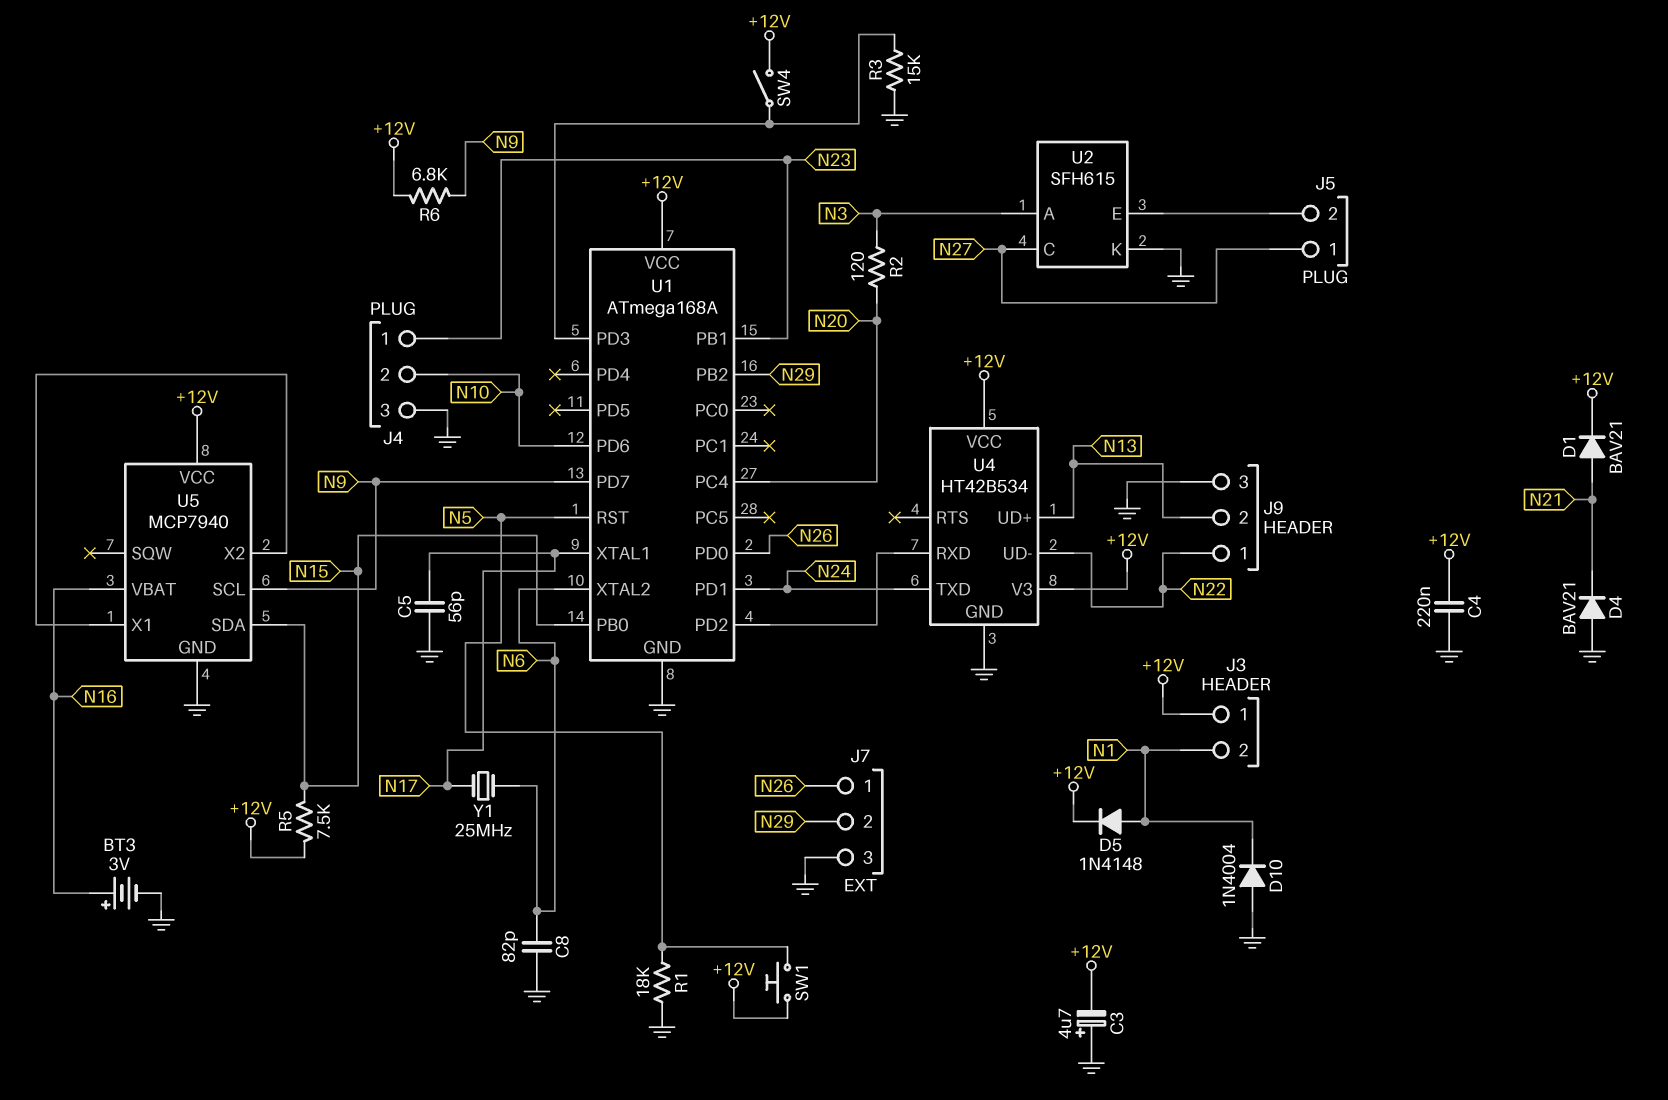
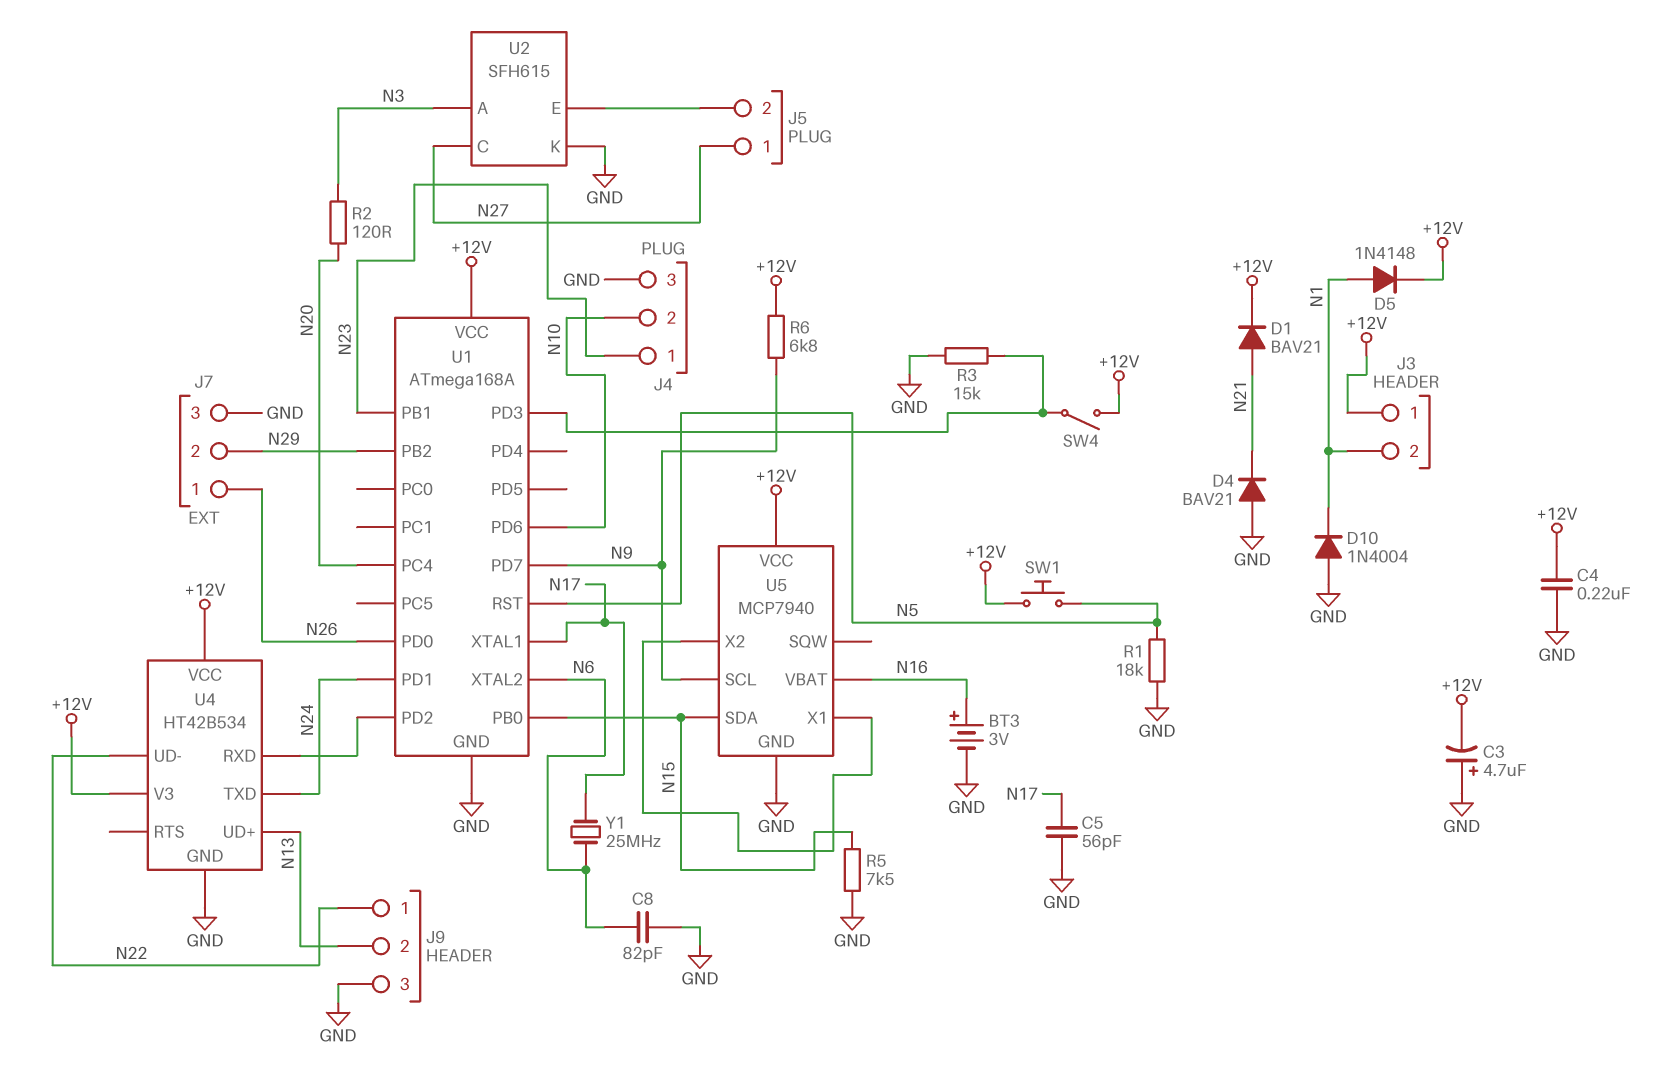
R5: 7.5k (+12V, N15) -> 7.5k (GND, N15)

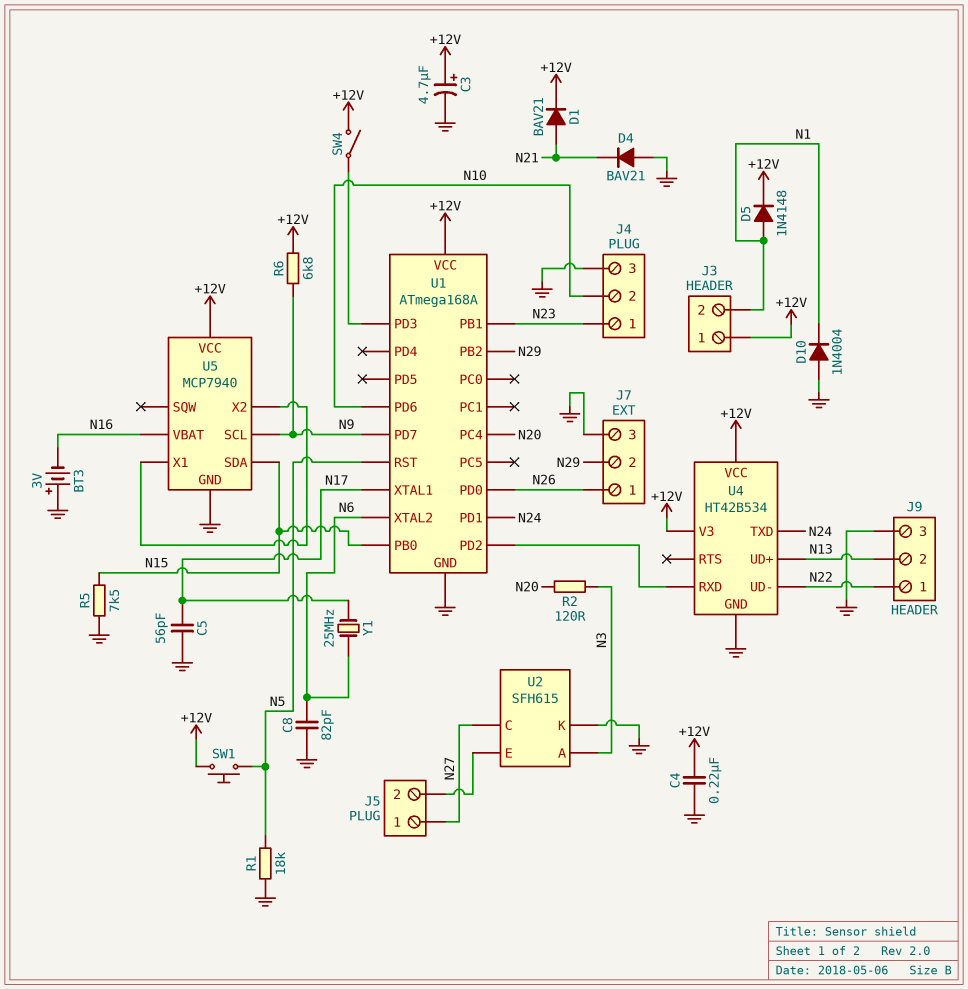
BT3: 3V (plus N16, minus GND) -> 3V (plus GND, minus N16)
C3: 4.7uF (plus GND, minus +12V) -> 4.7uF (plus +12V, minus GND)
R3: 15k (GND, U1/PD3) -> none

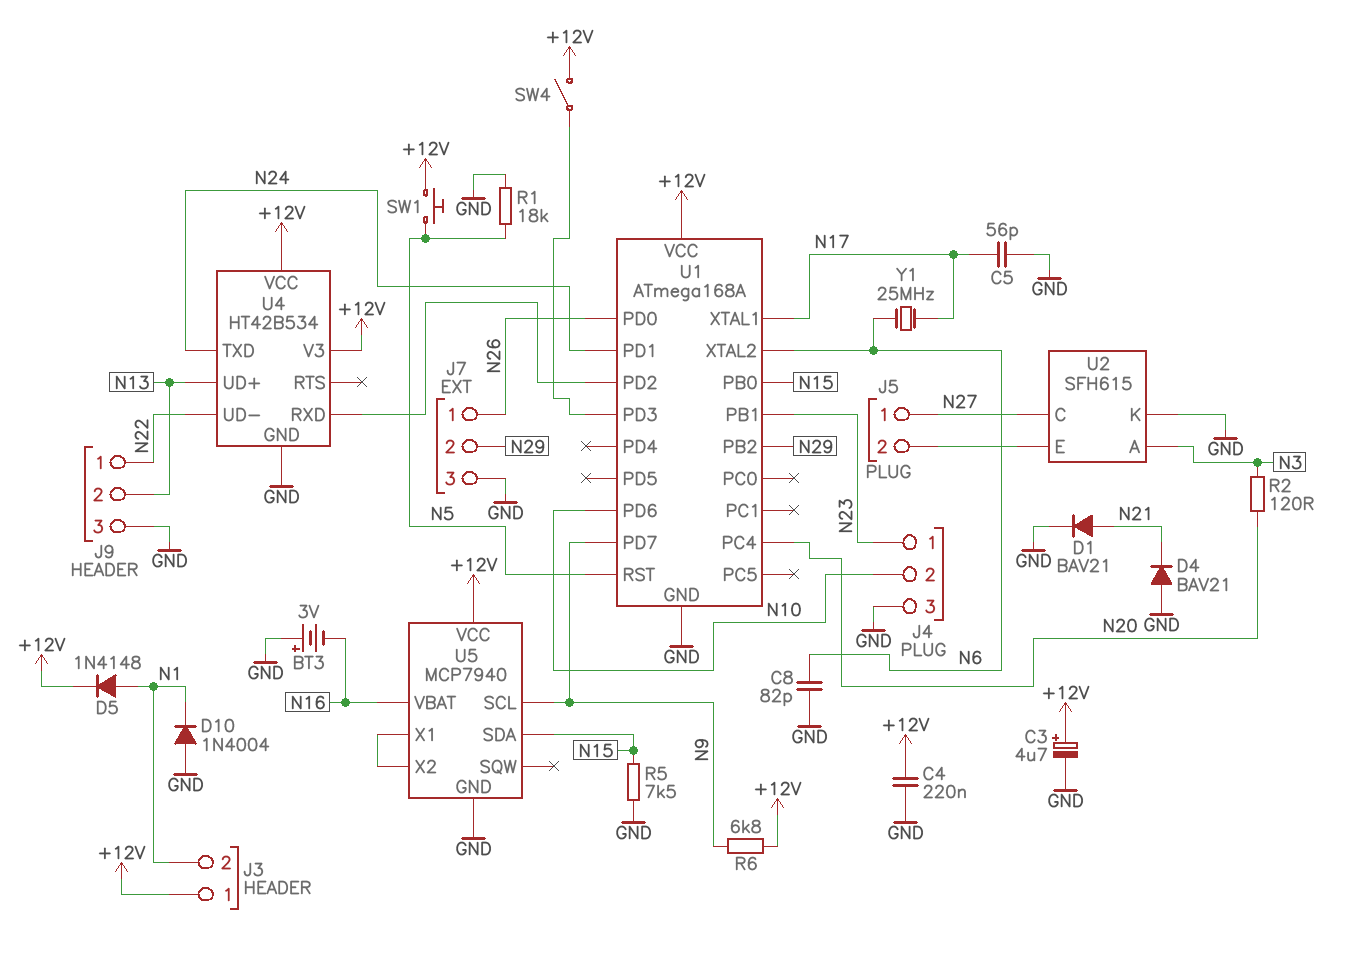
D1: diode BAV21 (A N21, K +12V) -> diode BAV21 (A N21, K GND)

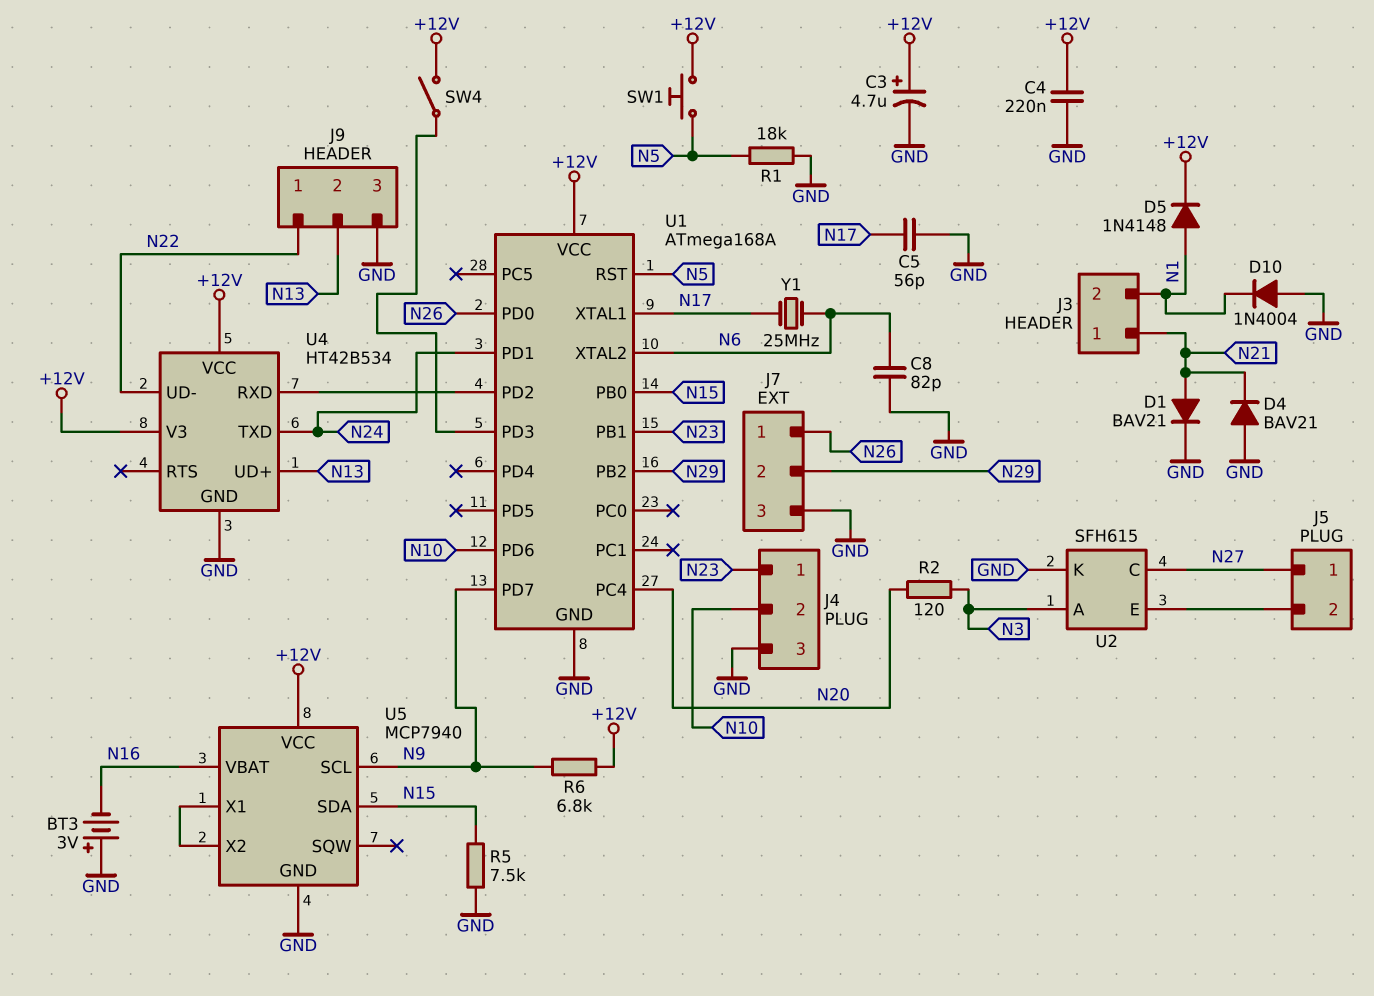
J3 pin 1: +12V -> N21

